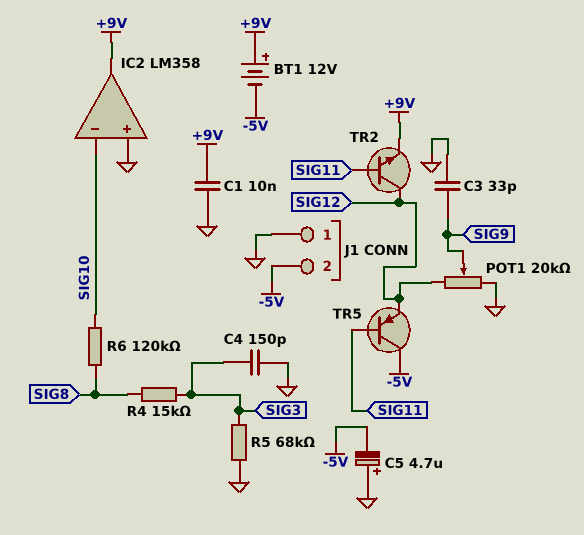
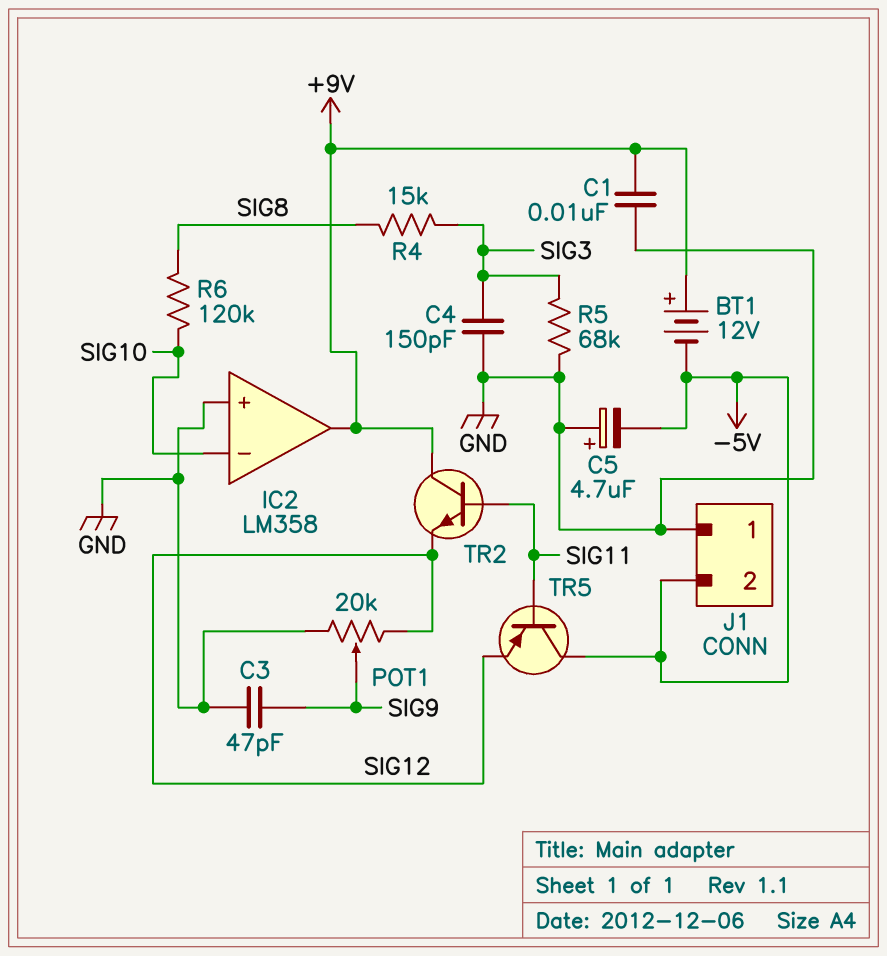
C3: 33pF (GND, SIG9) -> 47pF (GND, SIG9)
TR2: NPN (B SIG11, C SIG12, E +9V) -> NPN (B SIG11, C +9V, E SIG12)

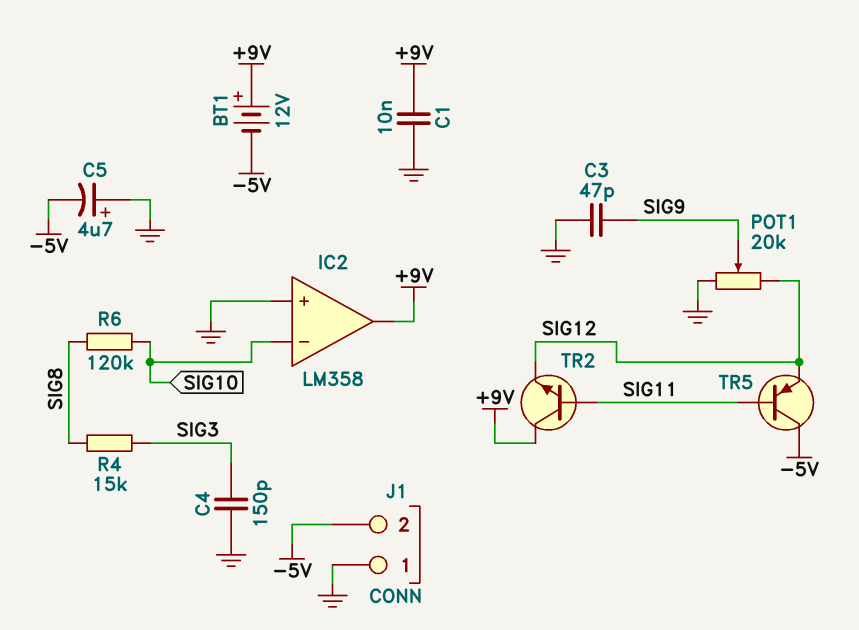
R5: 68k (GND, SIG3) -> none

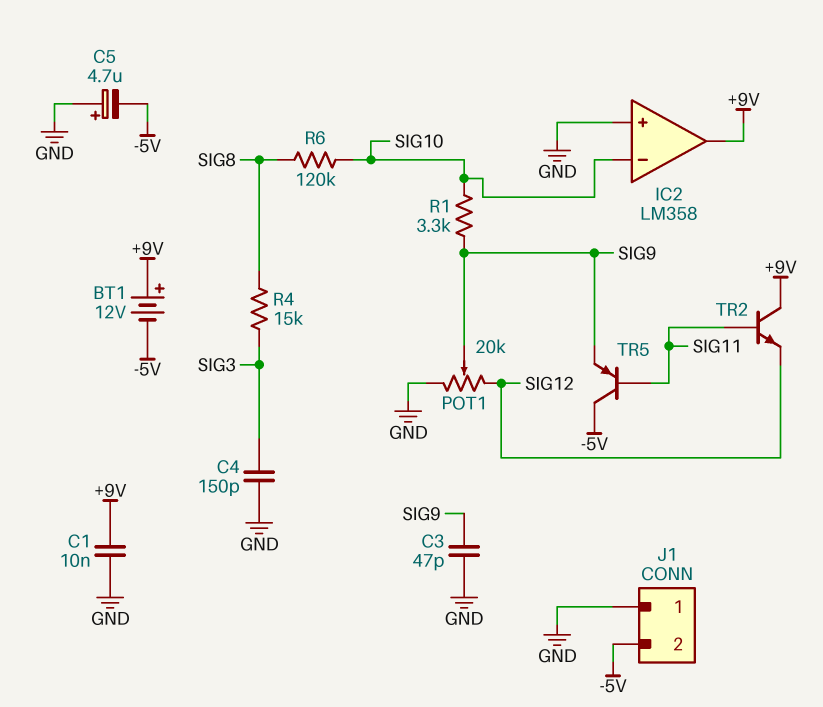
R1: none -> 3.3k (SIG9, SIG10)
TR5: PNP (B SIG11, C -5V, E SIG12) -> PNP (B SIG11, C -5V, E SIG9)

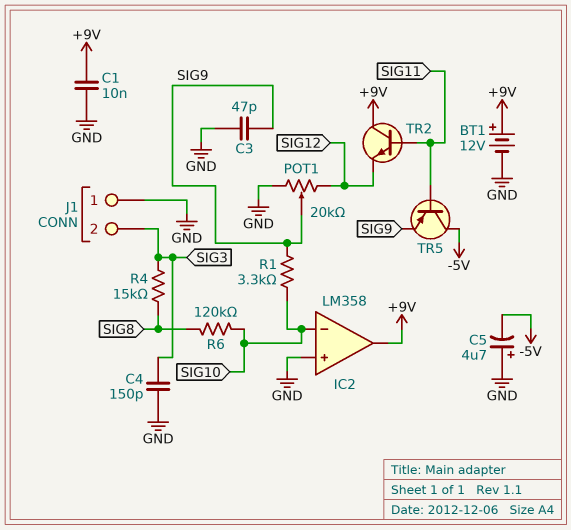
BT1: 12V (plus +9V, minus -5V) -> 12V (plus +9V, minus GND)
J1 pin 2: -5V -> SIG3

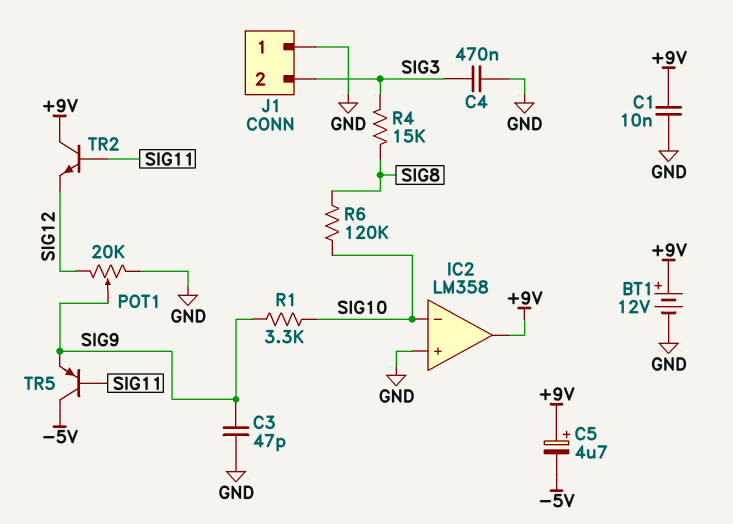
C4: 150pF (GND, SIG3) -> 470nF (GND, SIG3)
C5: 4.7uF (plus GND, minus -5V) -> 4.7uF (plus +9V, minus -5V)

